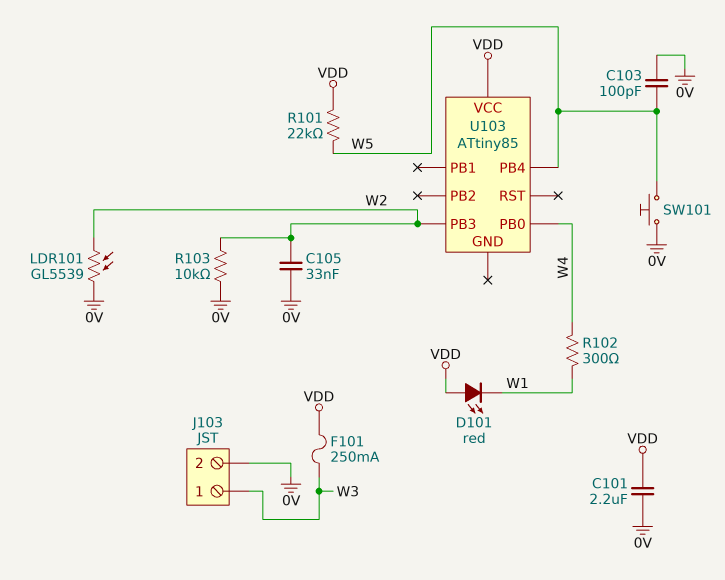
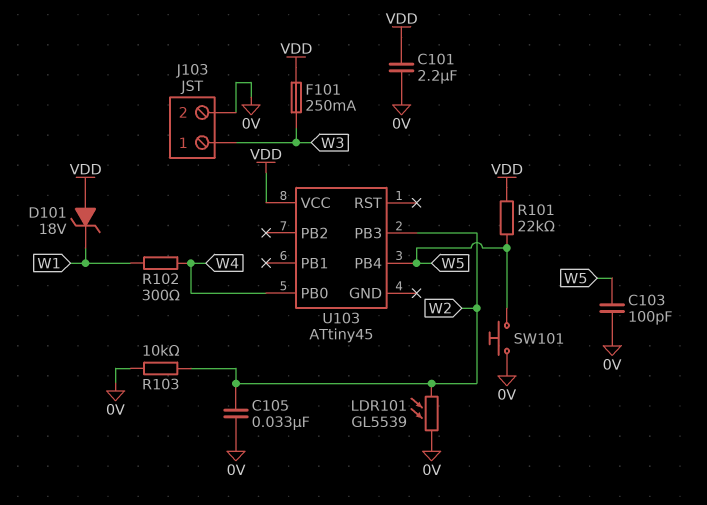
D101: LED red (A VDD, K W1) -> zener 18V (A VDD, K W1)
U103: ATtiny85 -> ATtiny45

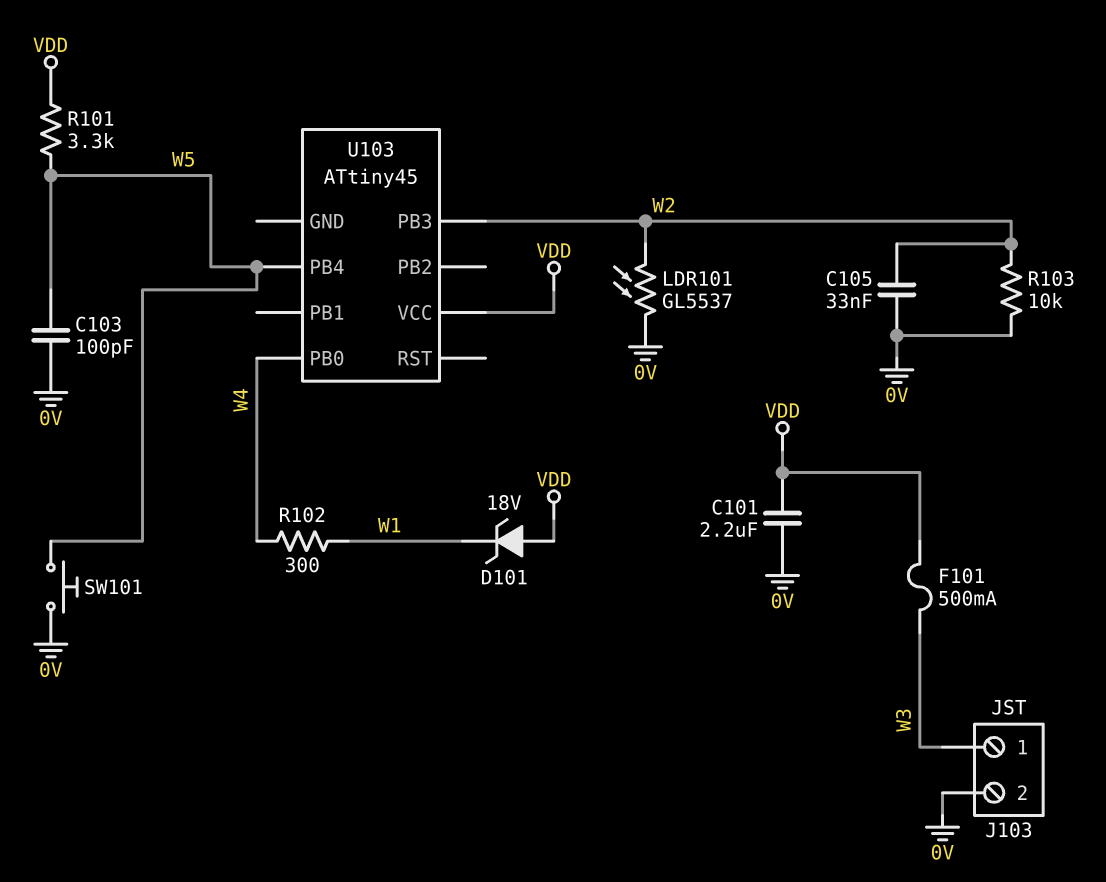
F101: 250mA (VDD, W3) -> 500mA (VDD, W3)
LDR101: GL5539 (0V, W2) -> GL5537 (0V, W2)
R101: 22k (VDD, W5) -> 3.3k (VDD, W5)

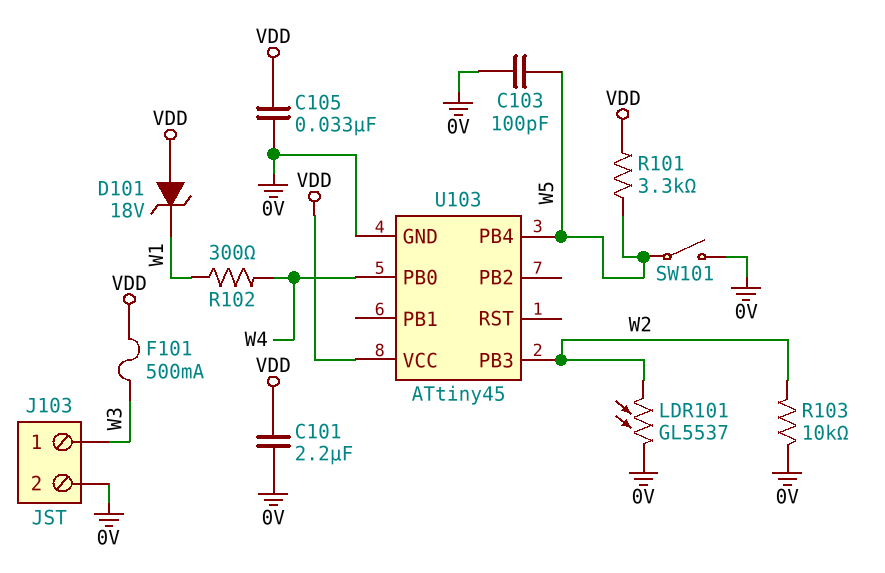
C105: 33nF (0V, W2) -> 33nF (0V, VDD)
SW101: button (0V, W5) -> switch (0V, W5)
U103 pin GND: none -> 0V

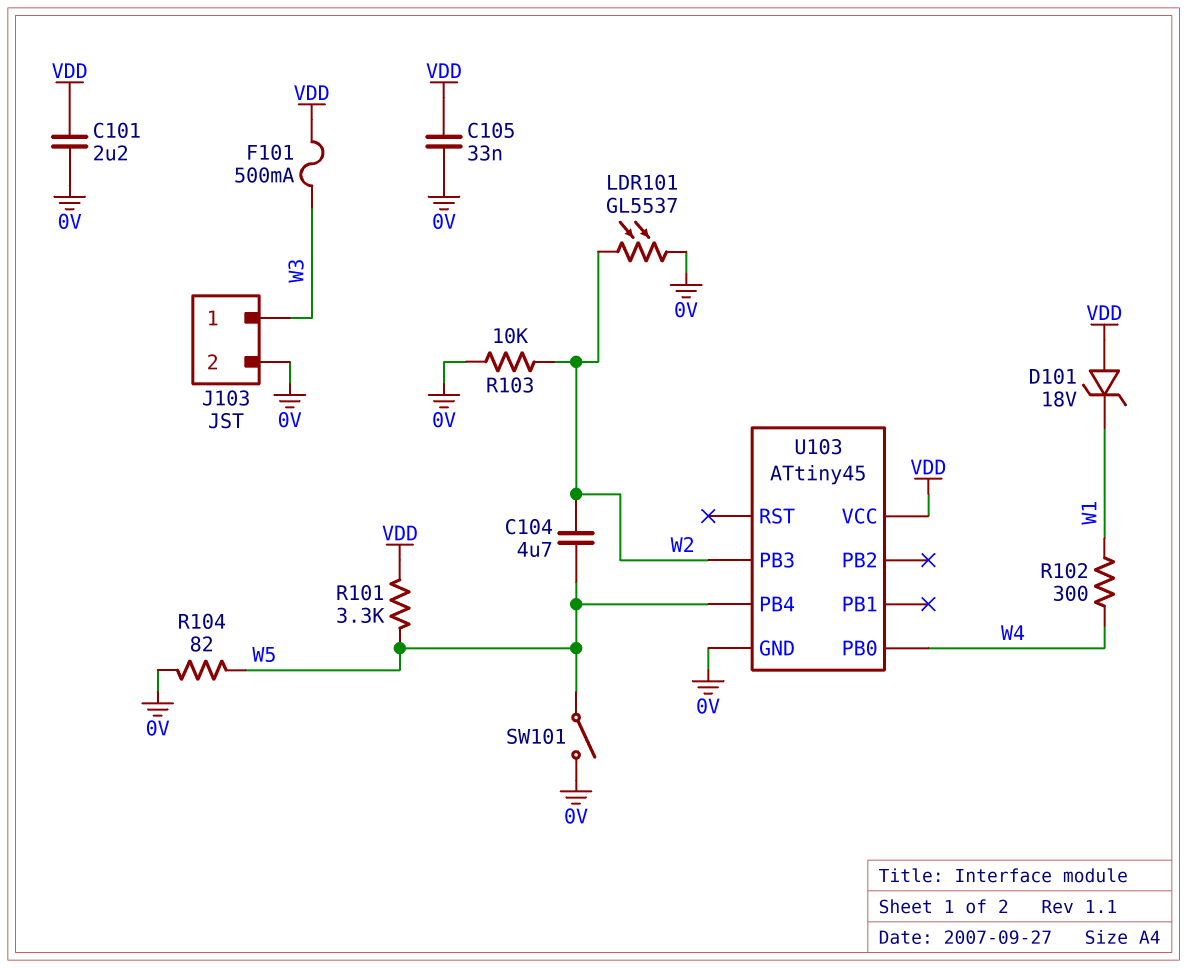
C103: 100pF (0V, W5) -> none
C104: none -> 4.7uF (W2, W5)
R104: none -> 82 (0V, W5)

